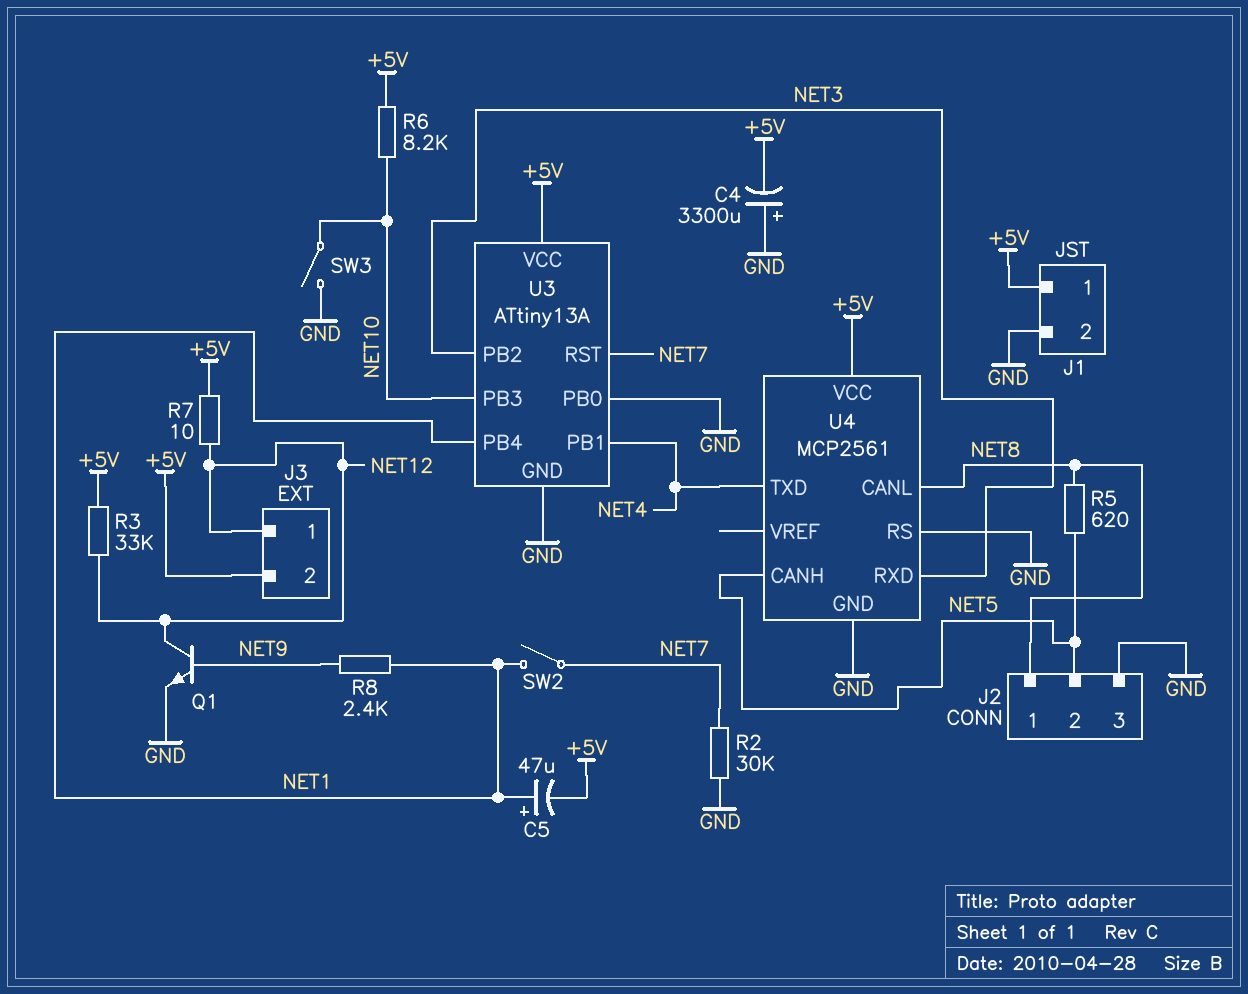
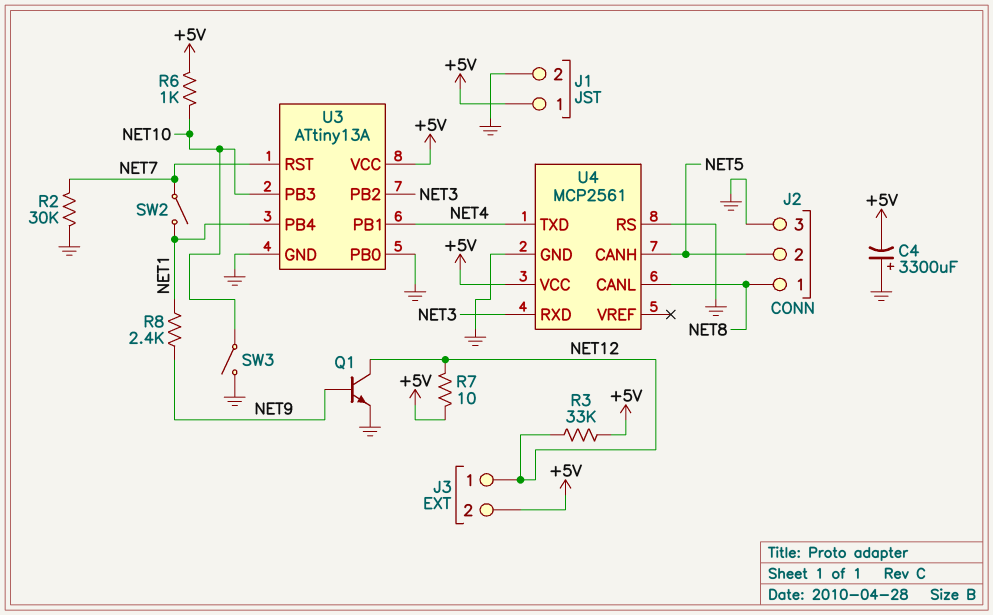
C5: 47uF (plus NET1, minus +5V) -> none
R5: 620 (NET5, NET8) -> none
R6: 8.2k (+5V, NET10) -> 1k (+5V, NET10)

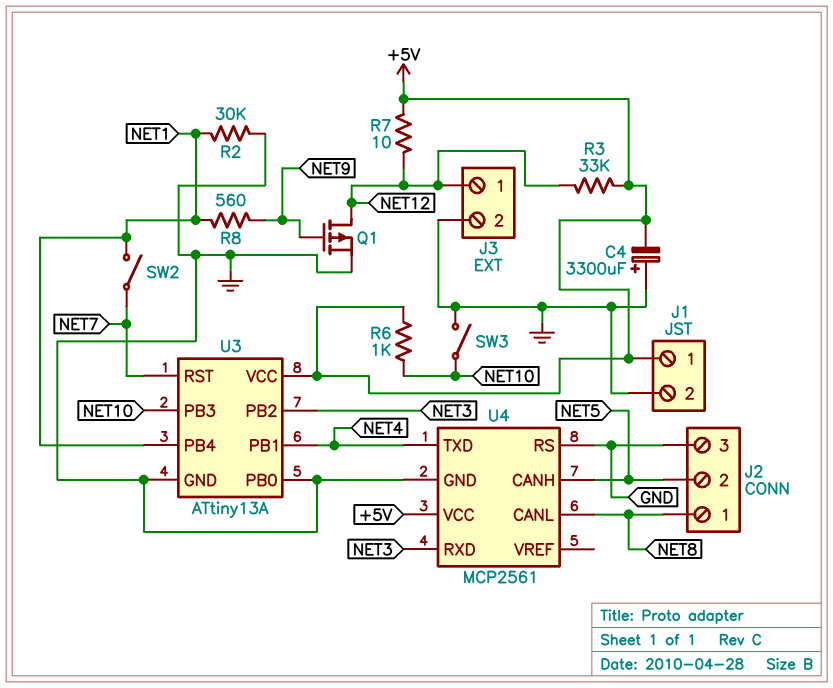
J3 pin 2: +5V -> GND
Q1: NPN (B NET9, C NET12, E GND) -> PMOS (G NET9, D NET12, S GND)
R2: 30k (GND, NET7) -> 30k (GND, NET1)
R8: 2.4k (NET1, NET9) -> 560 (NET1, NET9)

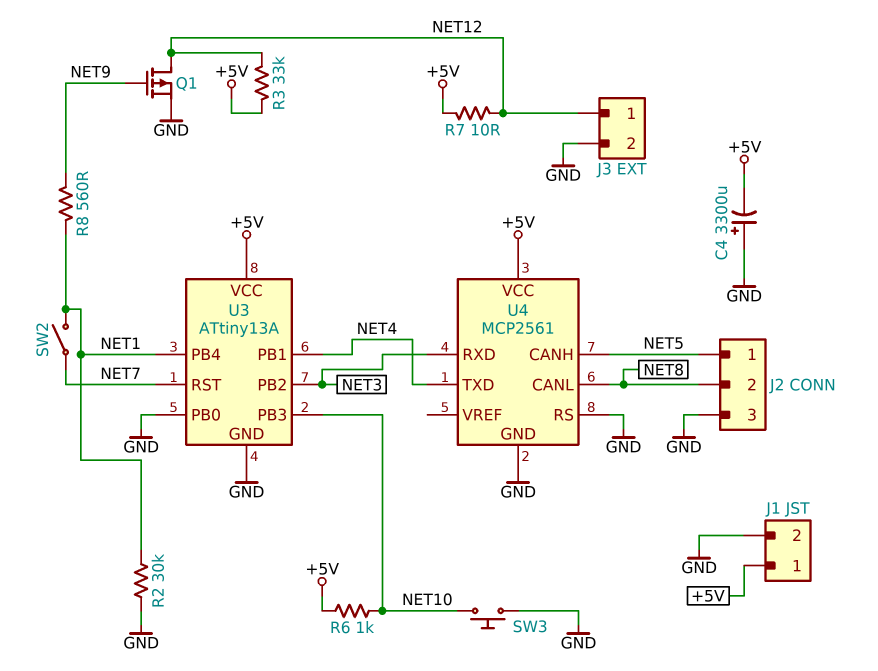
J2 pin 1: NET8 -> NET5
J2 pin 2: NET5 -> NET8
SW3: switch (GND, NET10) -> button (GND, NET10)

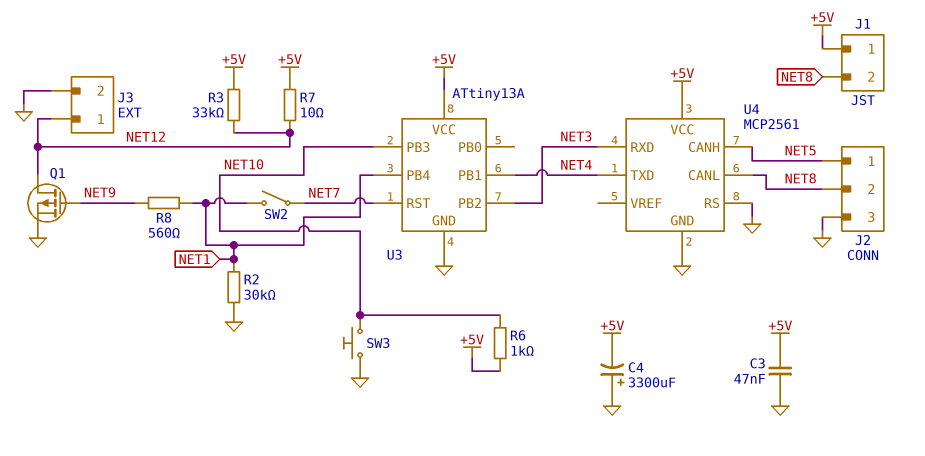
C3: none -> 47nF (+5V, GND)
J1 pin 2: GND -> NET8
U3 pin PB0: GND -> none

